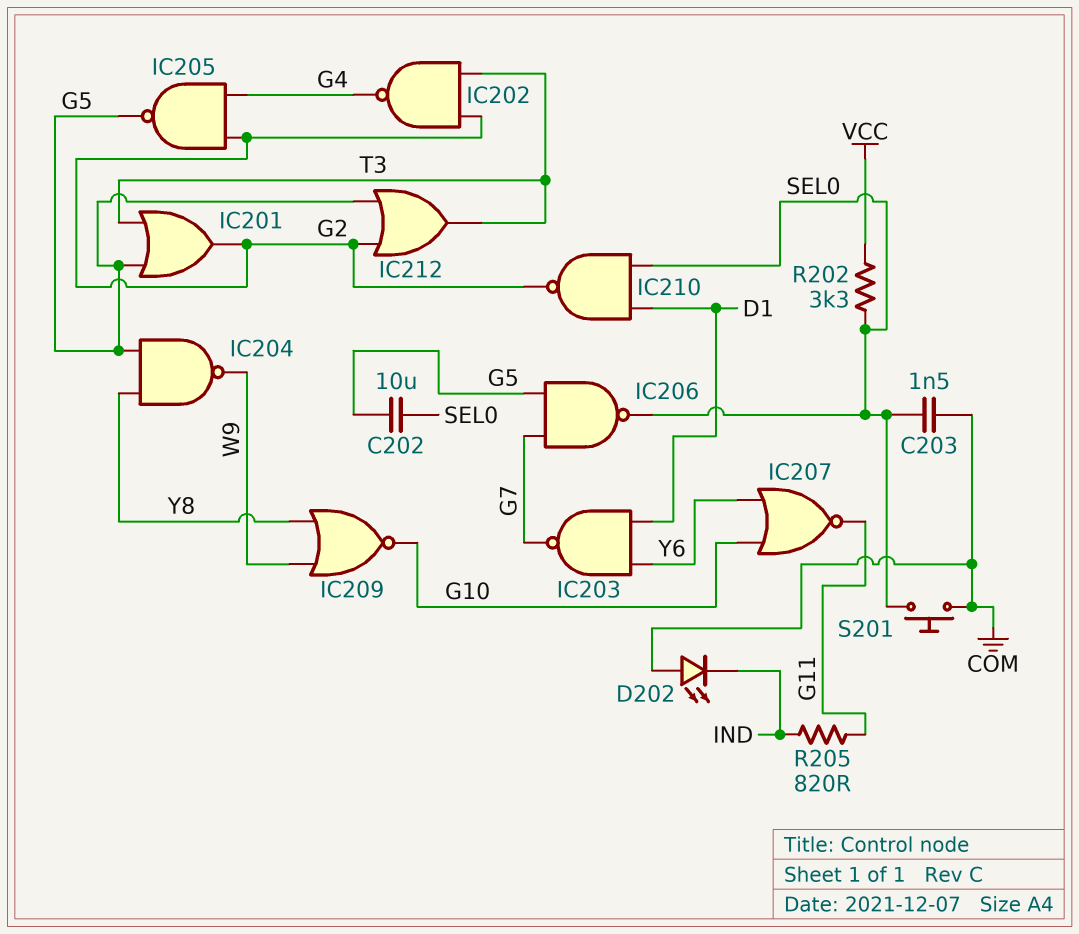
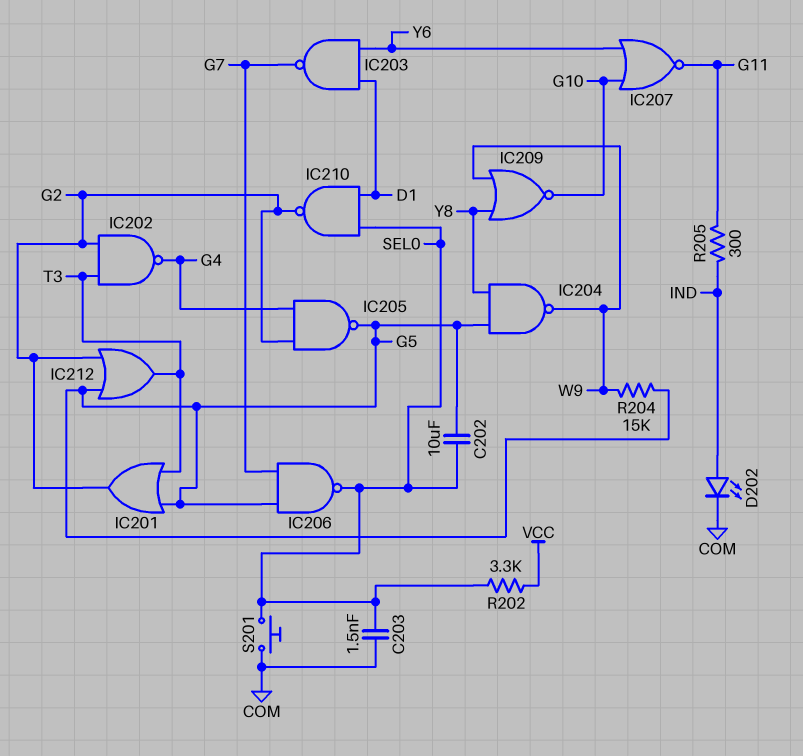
D202: LED (A COM, K IND) -> LED (A IND, K COM)
R204: none -> 15k (G5, W9)
R205: 820 (G11, IND) -> 300 (G11, IND)

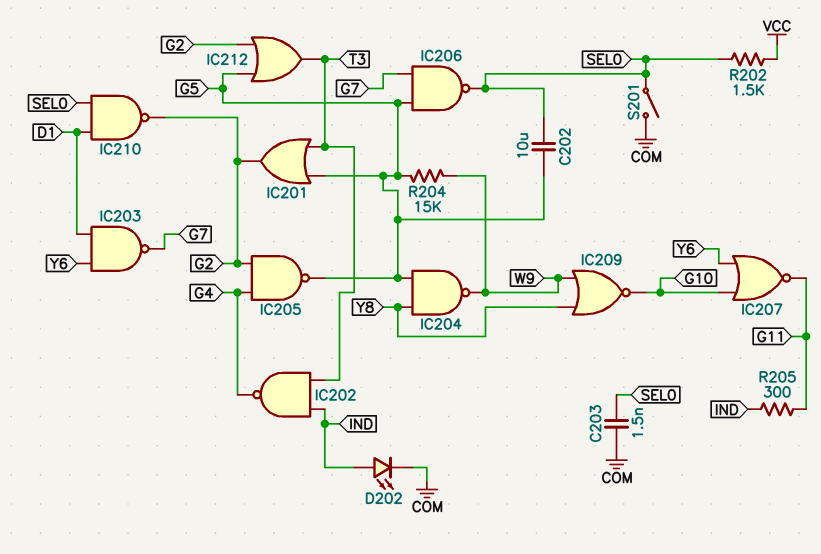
IC202: NAND (in G2, in T3, out G4) -> NAND (in IND, in T3, out G4)
R202: 3.3k (SEL0, VCC) -> 1.5k (SEL0, VCC)
S201: button (COM, SEL0) -> switch (COM, SEL0)

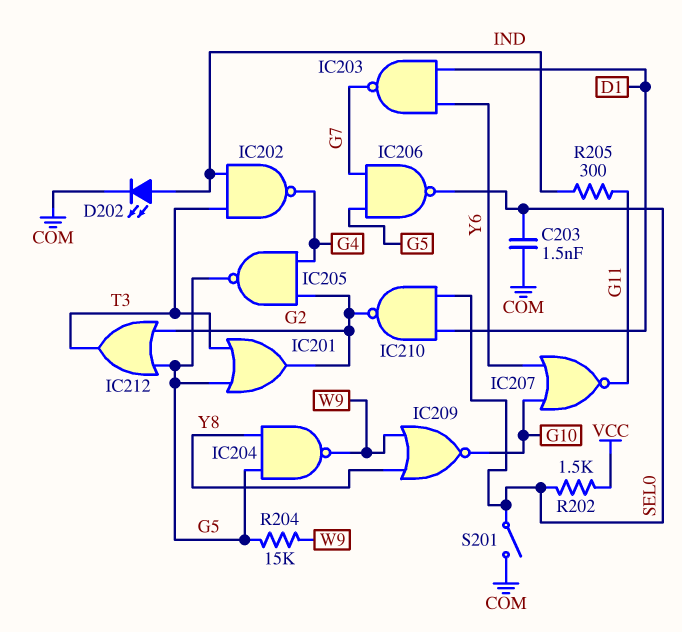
C202: 10uF (G5, SEL0) -> none

